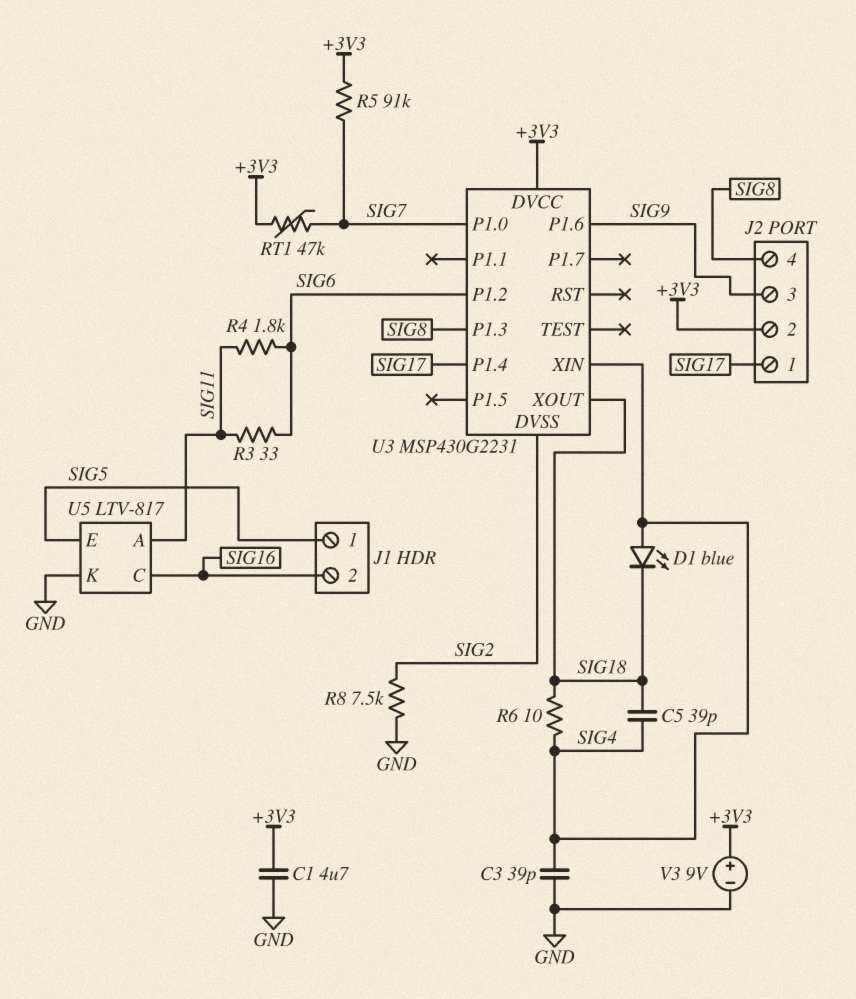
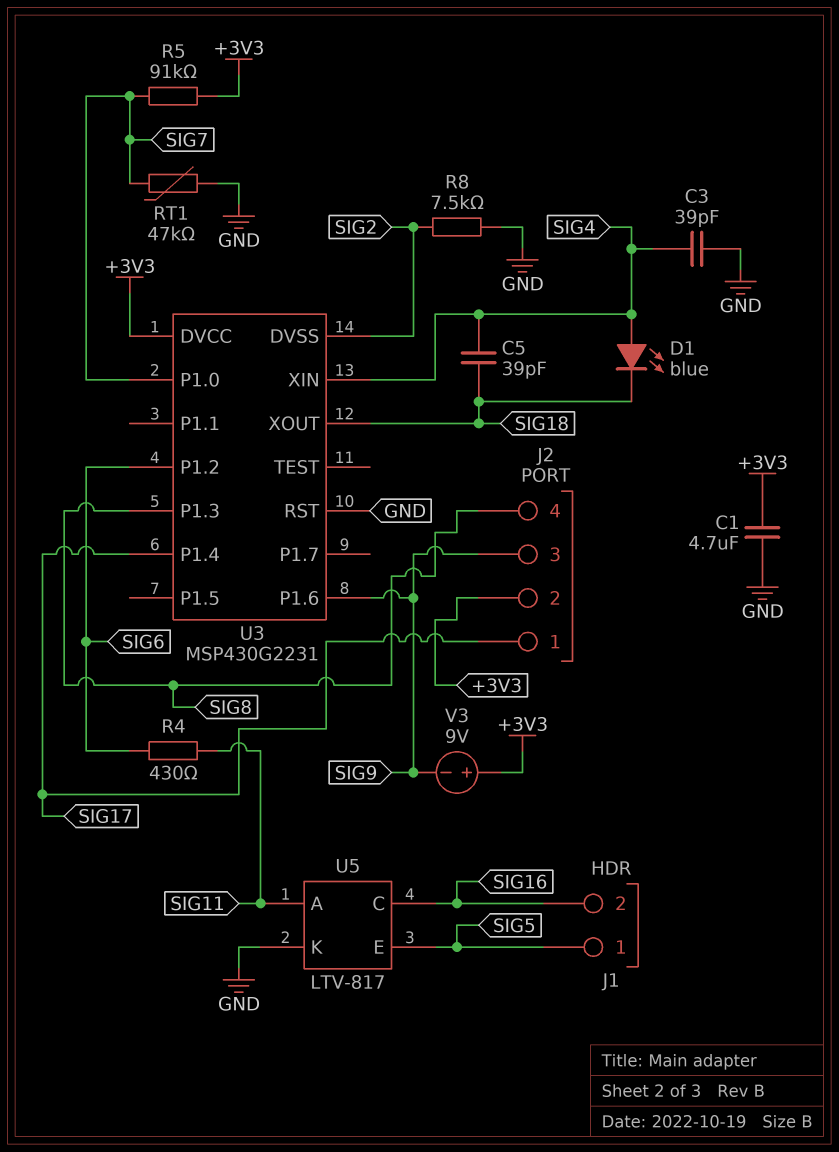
R3: 33 (SIG6, SIG11) -> none
R4: 1.8k (SIG6, SIG11) -> 430 (SIG6, SIG11)
R6: 10 (SIG4, SIG18) -> none
RT1: 47k (+3V3, SIG7) -> 47k (GND, SIG7)
U3 pin RST: none -> GND
V3: 9V (plus +3V3, minus GND) -> 9V (plus +3V3, minus SIG9)

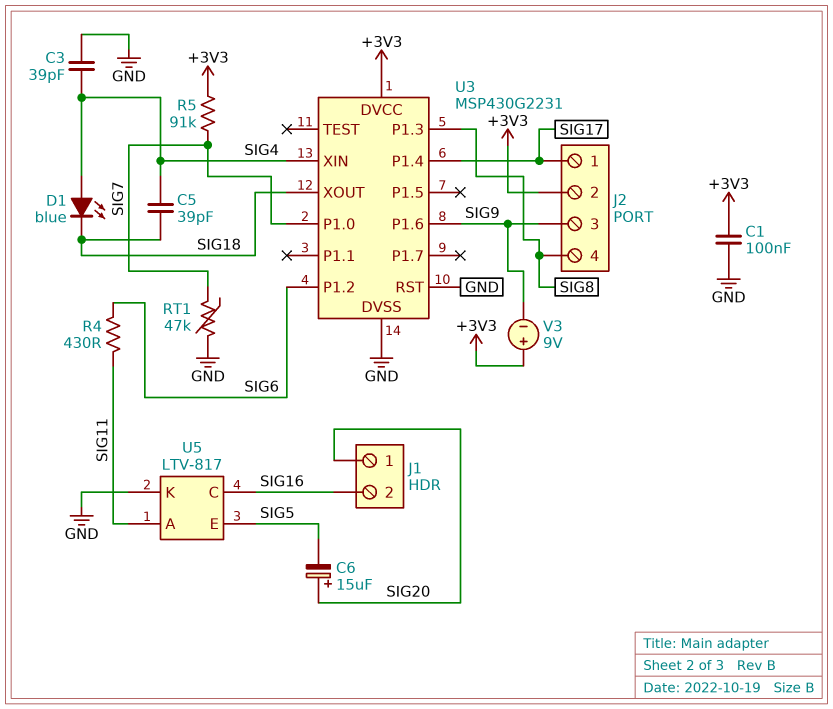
C1: 4.7uF (+3V3, GND) -> 100nF (+3V3, GND)
C6: none -> 15uF (plus SIG20, minus SIG5)
J1 pin 1: SIG5 -> SIG20
R8: 7.5k (GND, SIG2) -> none
U3 pin DVSS: SIG2 -> GND

